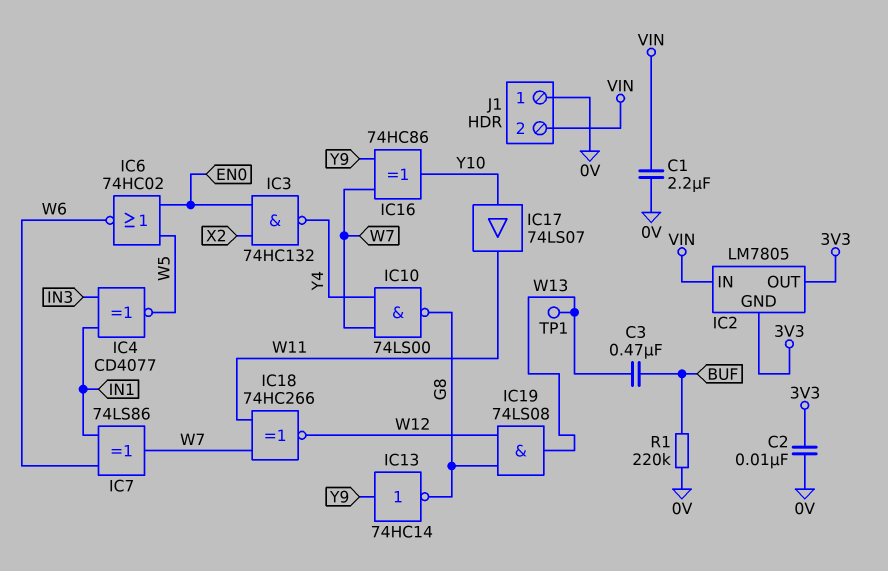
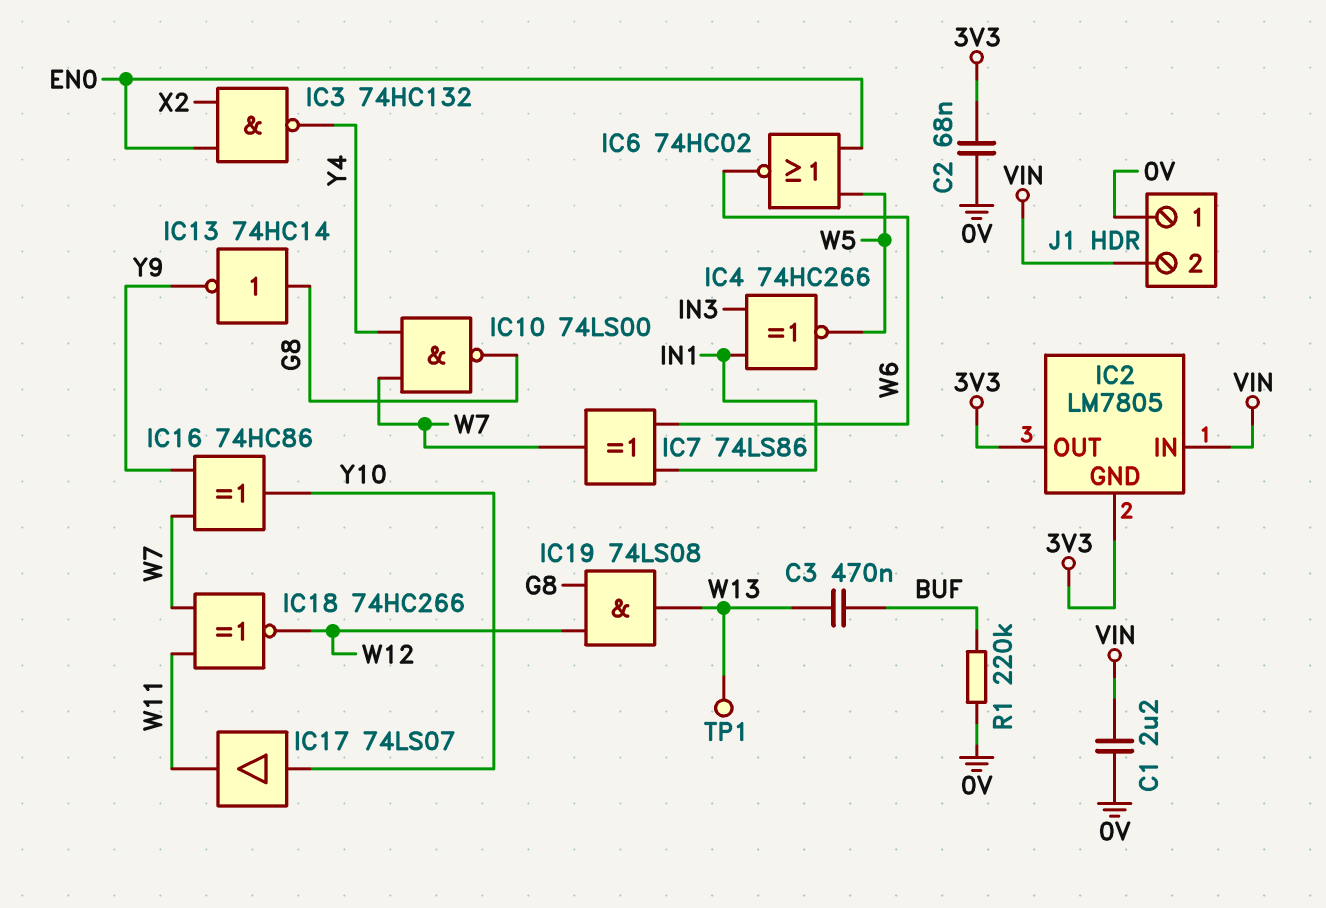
C2: 10nF (0V, 3V3) -> 68nF (0V, 3V3)
IC4: XNOR CD4077 (in IN1, in IN3, out W5) -> XNOR 74HC266 (in IN1, in IN3, out W5)
IC13: NOT 74HC14 (in Y9, out G8) -> NOT 74HC14 (in G8, out Y9)

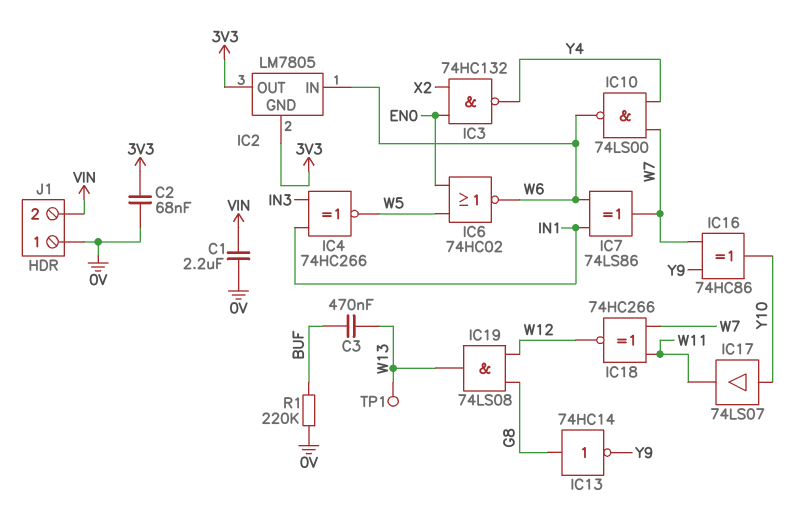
IC2 pin IN: VIN -> W6
IC10: NAND 74LS00 (in W7, in Y4, out G8) -> NAND 74LS00 (in W7, in Y4, out W6)

